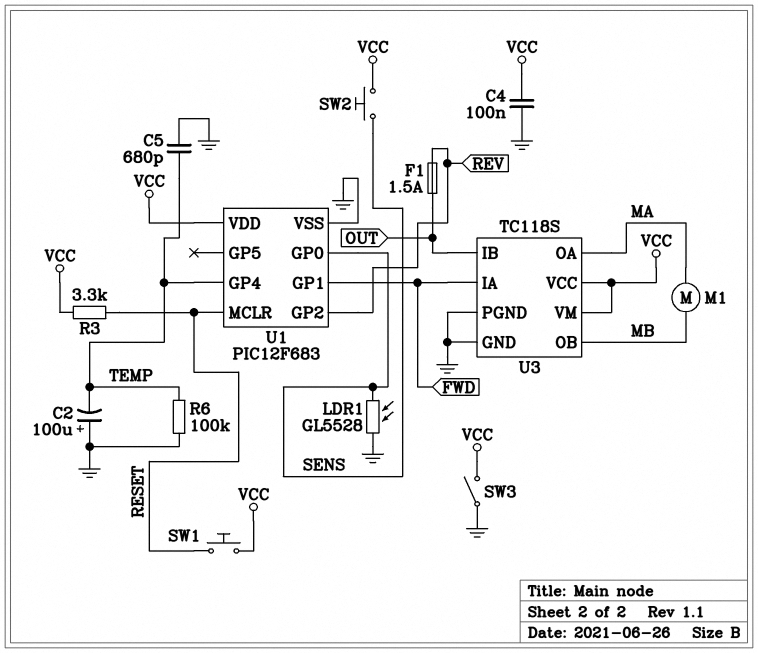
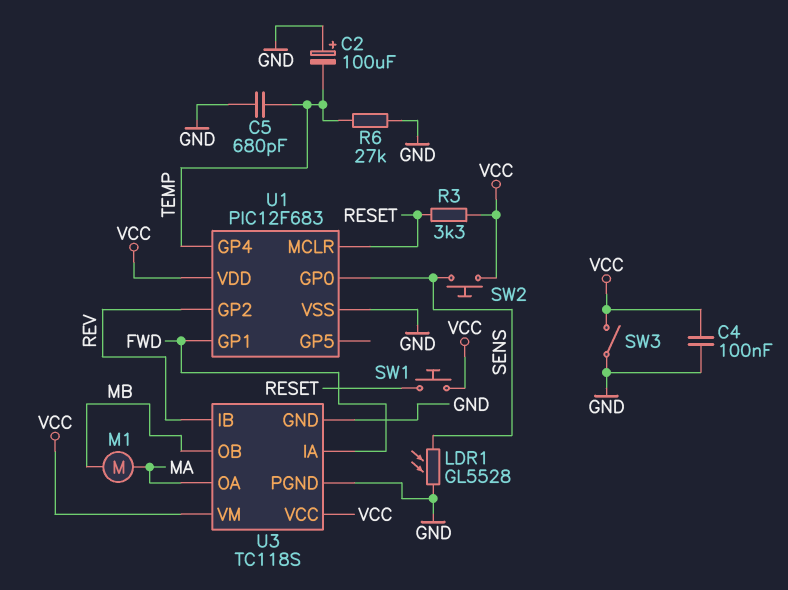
F1: 1.5A (OUT, REV) -> none
R6: 100k (GND, TEMP) -> 27k (GND, TEMP)
U3 pin IB: OUT -> REV

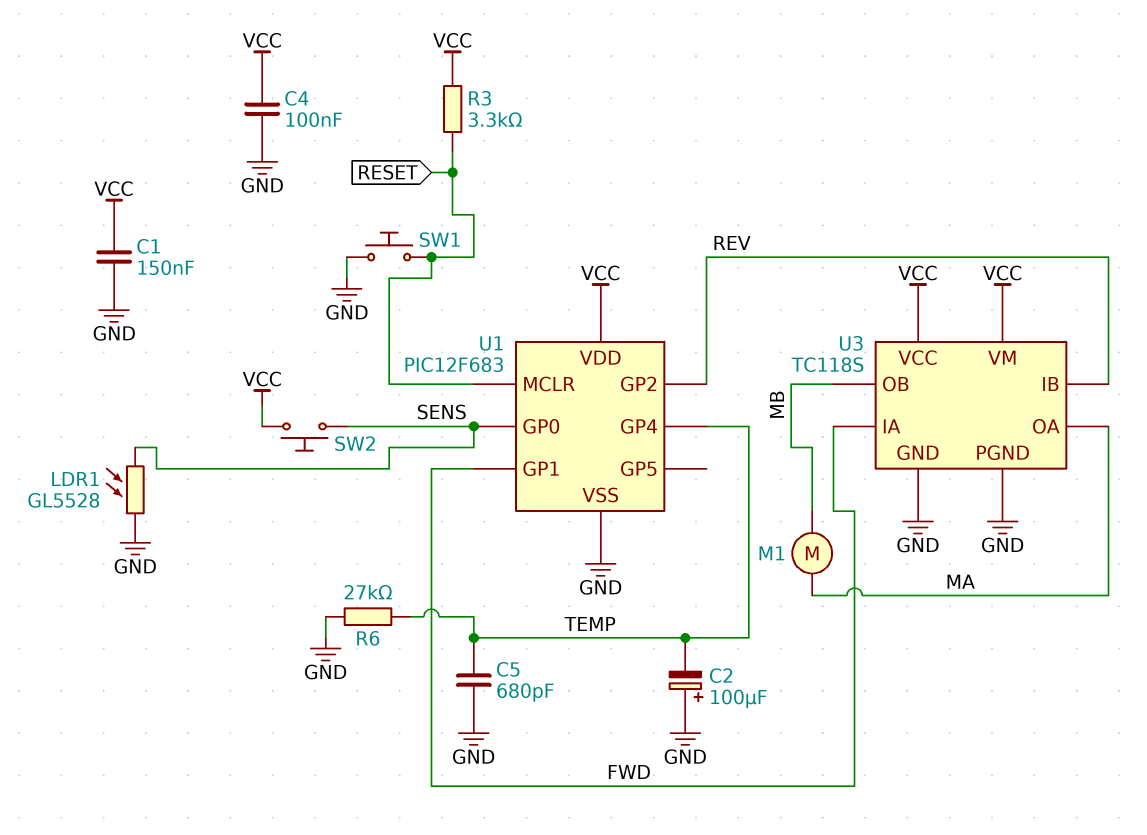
C1: none -> 150nF (GND, VCC)
SW1: button (RESET, VCC) -> button (GND, RESET)
SW3: switch (GND, VCC) -> none

